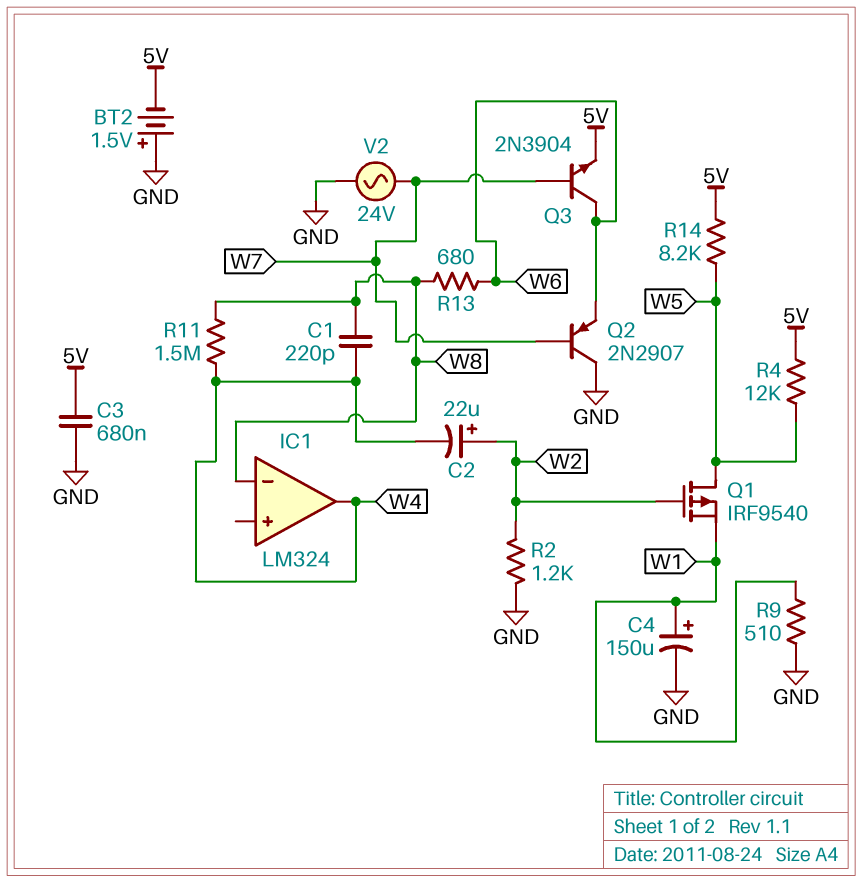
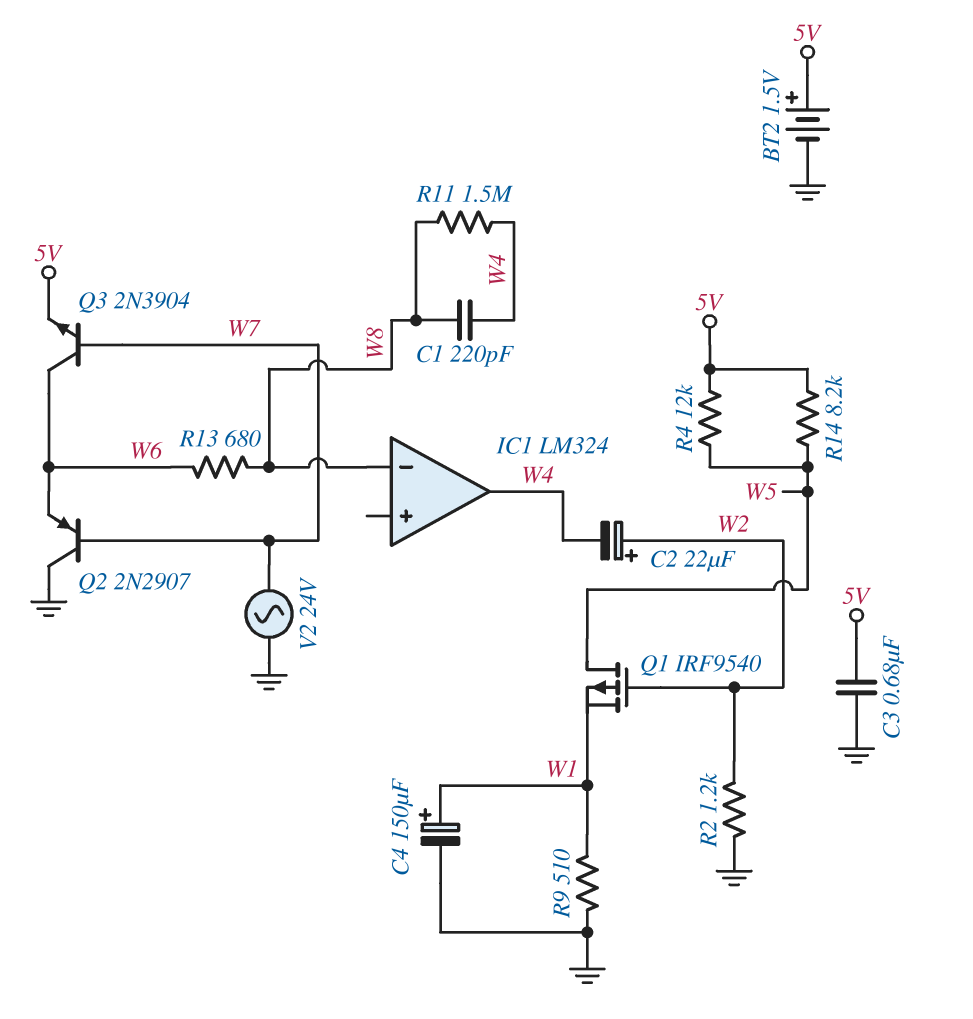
BT2: 1.5V (plus GND, minus 5V) -> 1.5V (plus 5V, minus GND)

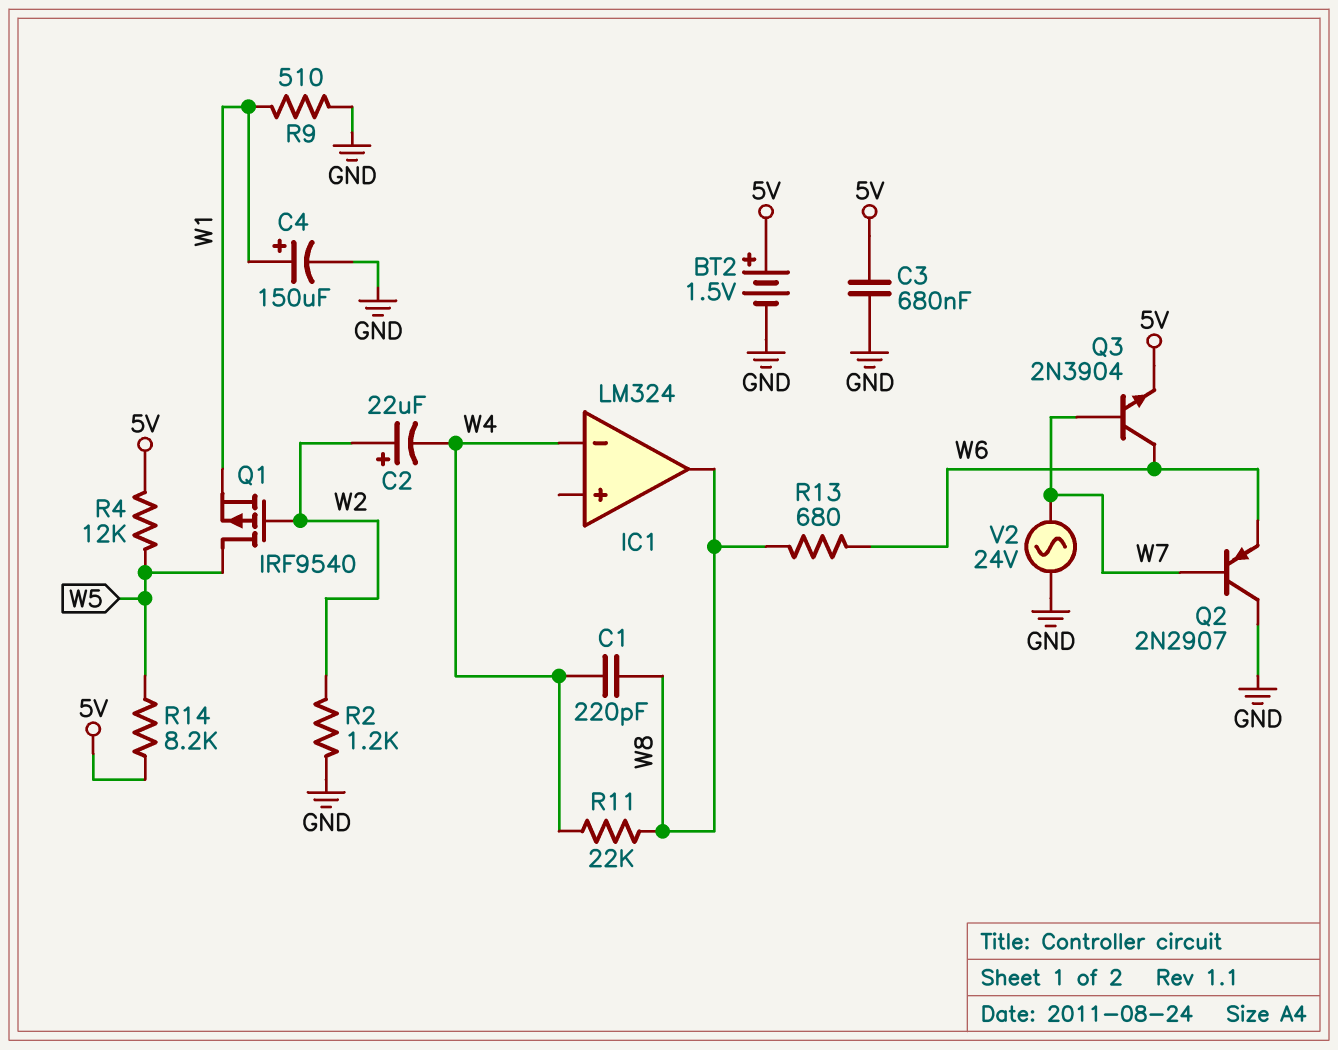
IC1 pin in-: W8 -> W4
IC1 pin out: W4 -> W8
R11: 1.5M (W4, W8) -> 22k (W4, W8)

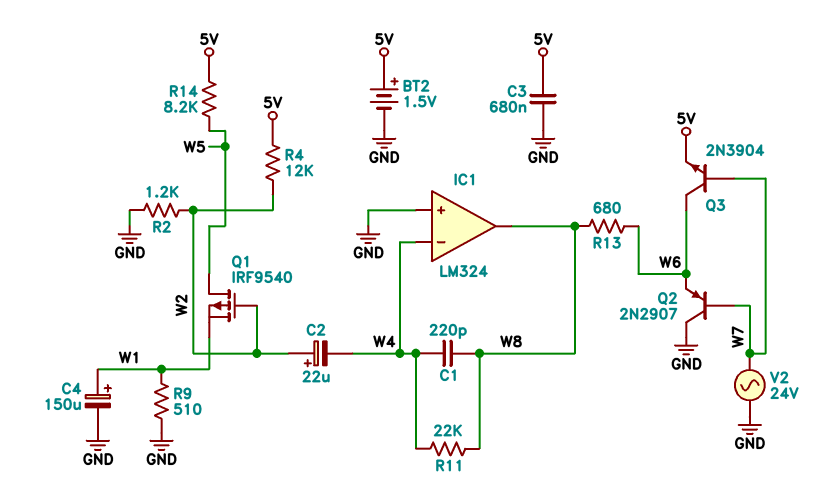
IC1 pin in+: none -> GND
R4: 12k (5V, W5) -> 12k (5V, W2)

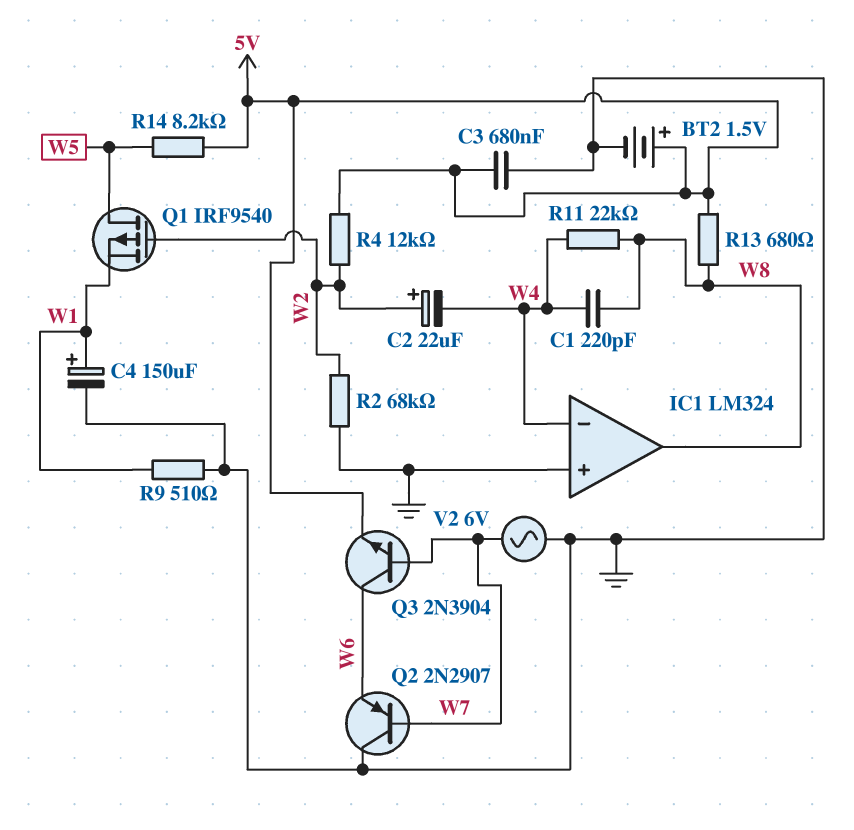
R2: 1.2k (GND, W2) -> 68k (GND, W2)
R13: 680 (W6, W8) -> 680 (5V, W8)
V2: AC 24V (GND, W7) -> AC 6V (GND, W7)

